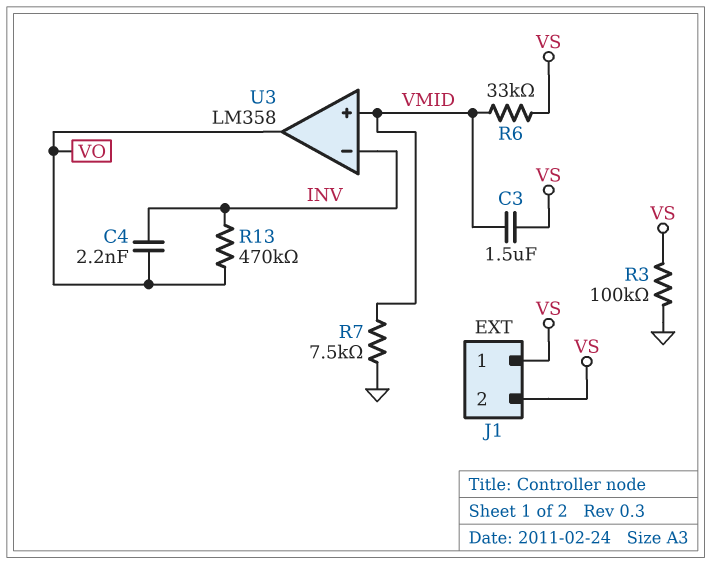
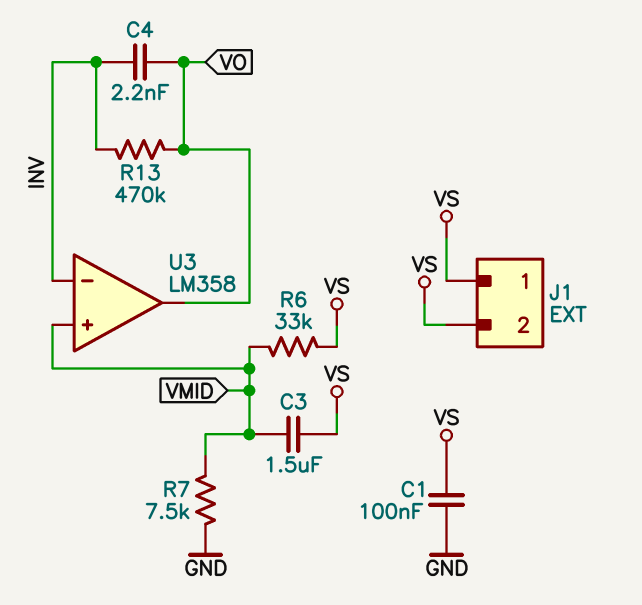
C1: none -> 100nF (GND, VS)
R3: 100k (GND, VS) -> none

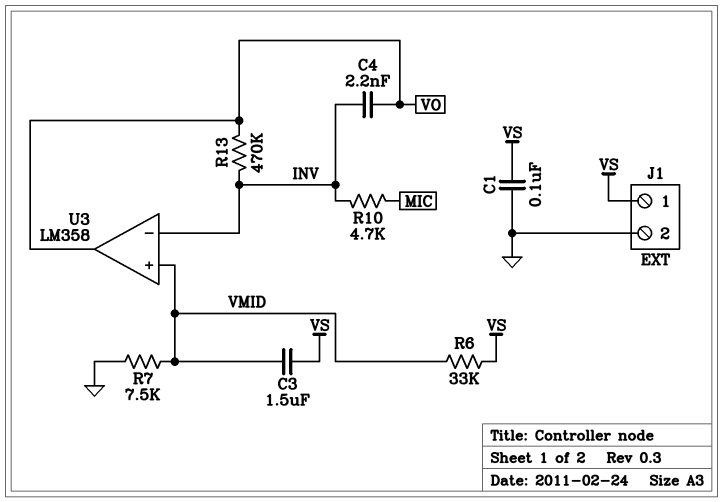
J1 pin 2: VS -> GND
R10: none -> 4.7k (INV, MIC)

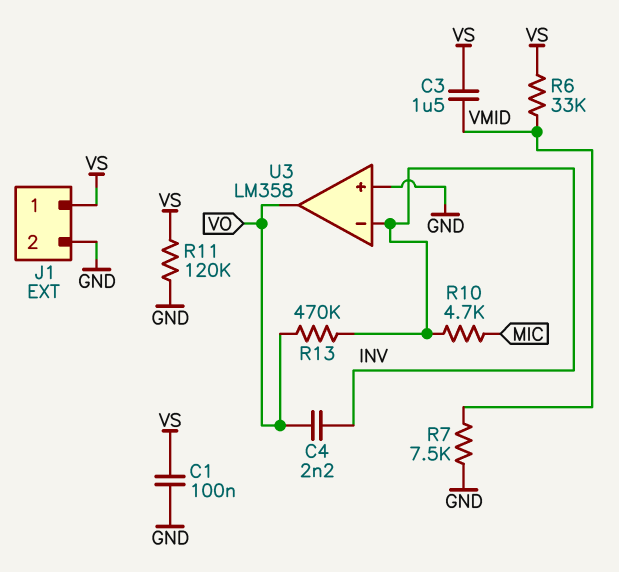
R11: none -> 120k (GND, VS)
U3 pin in+: VMID -> GND

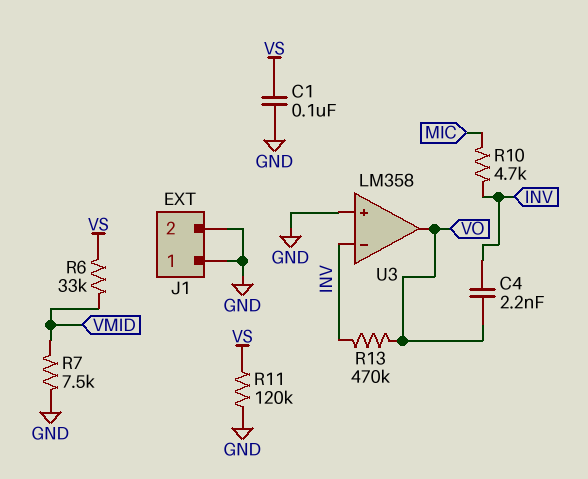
C3: 1.5uF (VMID, VS) -> none
J1 pin 1: VS -> GND

